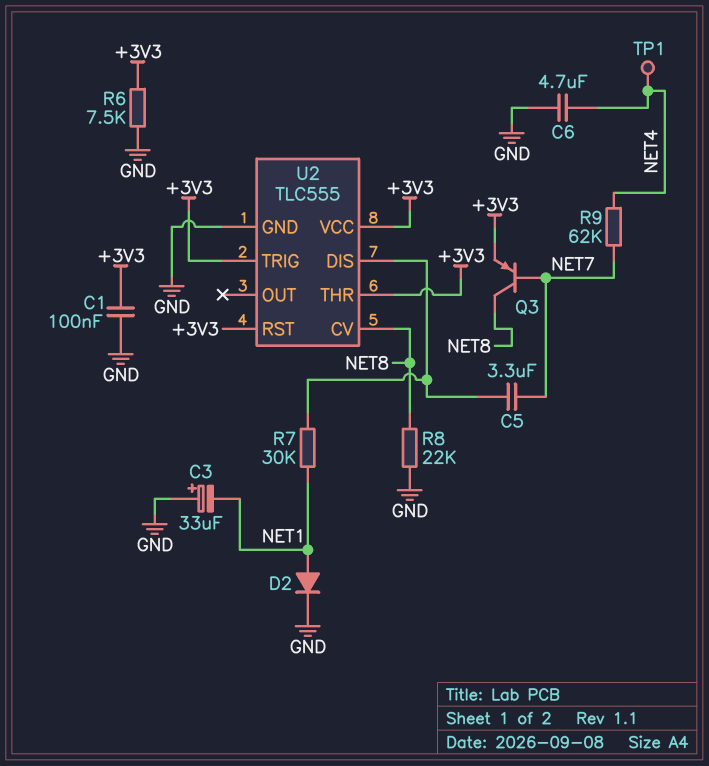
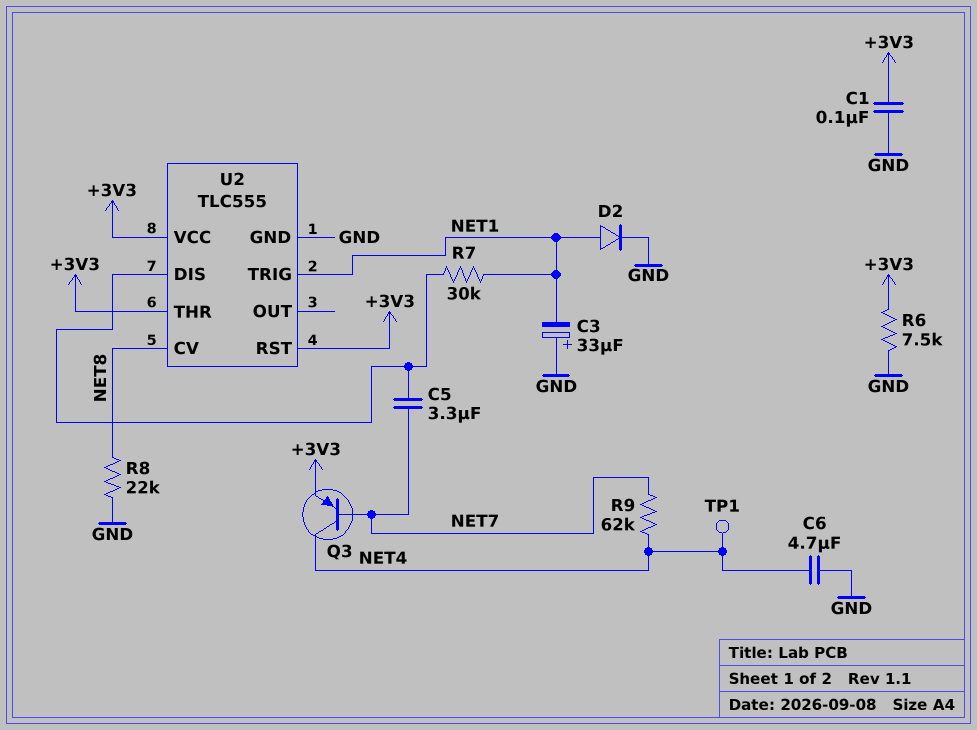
Q3: PNP (B NET7, C NET8, E +3V3) -> PNP (B NET7, C NET4, E +3V3)
U2 pin TRIG: +3V3 -> NET1

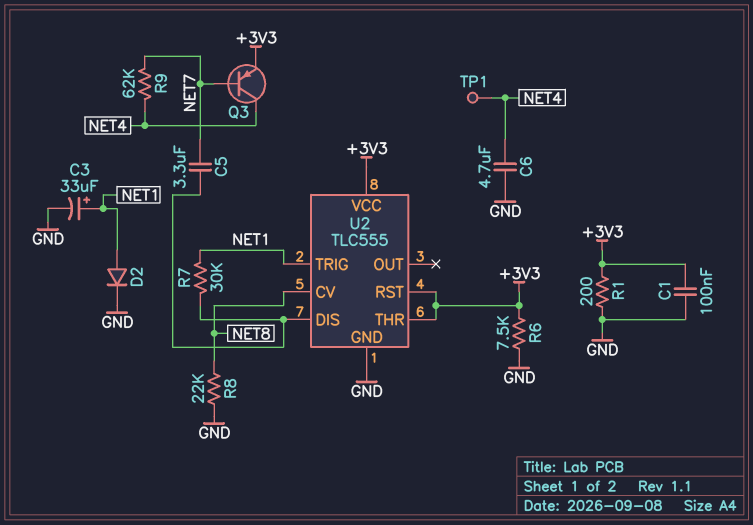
C3: 33uF (plus GND, minus NET1) -> 33uF (plus NET1, minus GND)
R1: none -> 200 (+3V3, GND)

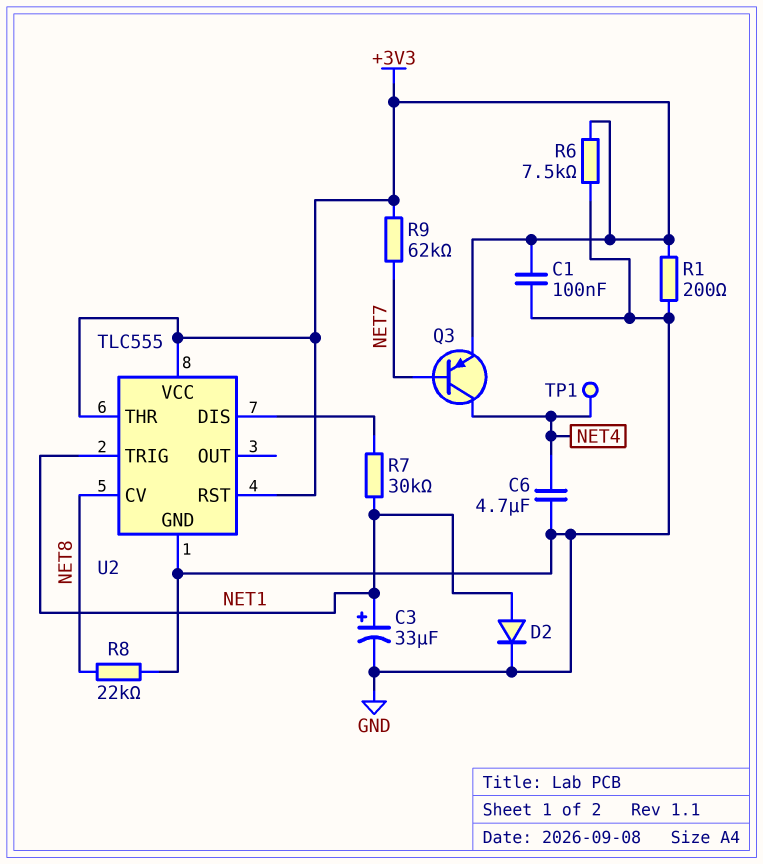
C5: 3.3uF (NET7, U2/DIS) -> none
R9: 62k (NET4, NET7) -> 62k (+3V3, NET7)

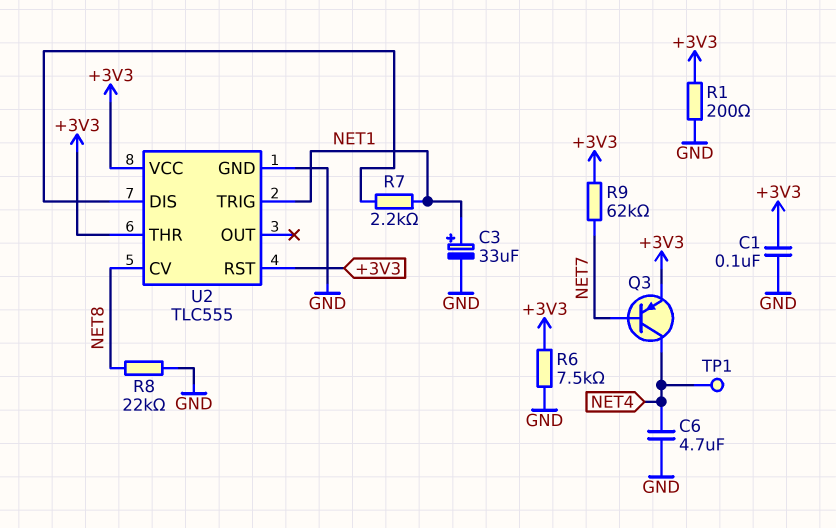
D2: diode (A NET1, K GND) -> none
R7: 30k (NET1, U2/DIS) -> 2.2k (NET1, U2/DIS)

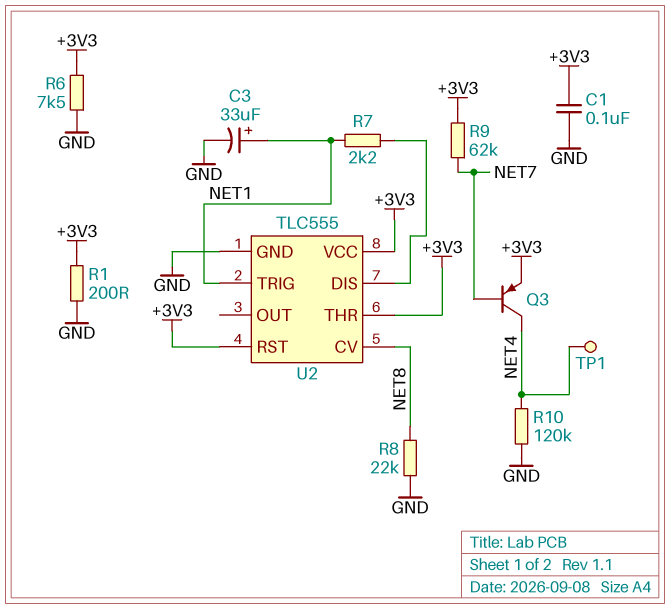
C6: 4.7uF (GND, NET4) -> none
R10: none -> 120k (GND, NET4)

